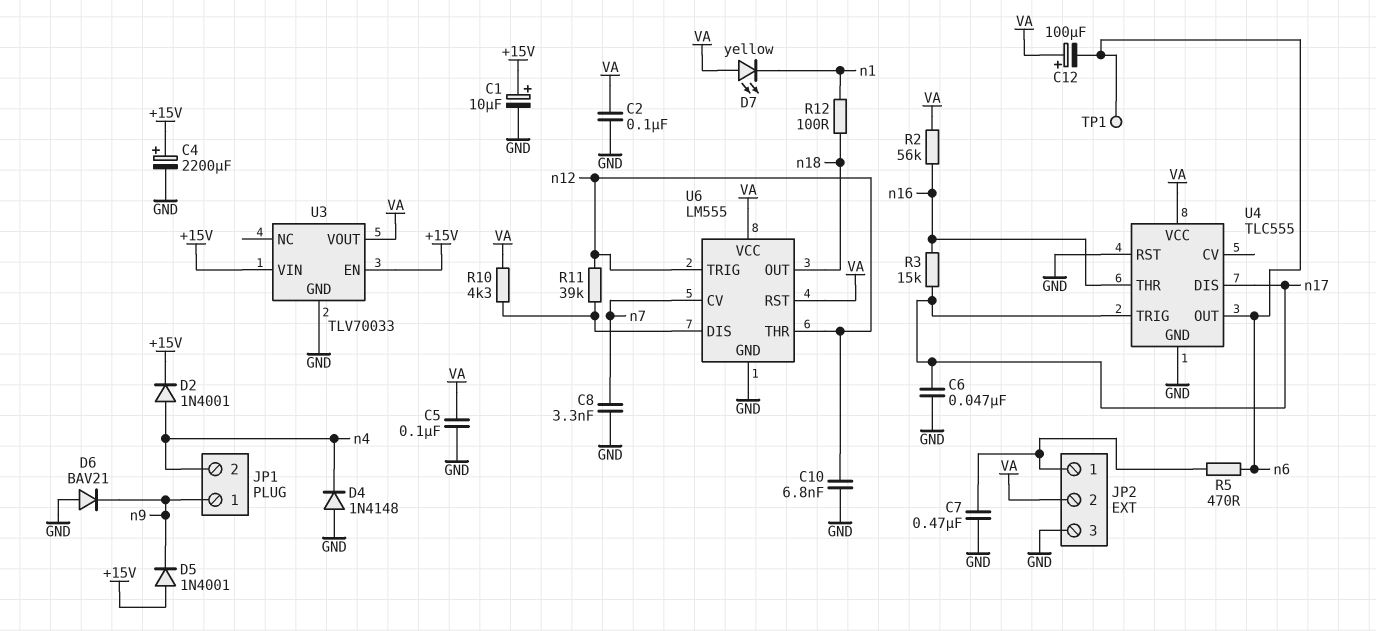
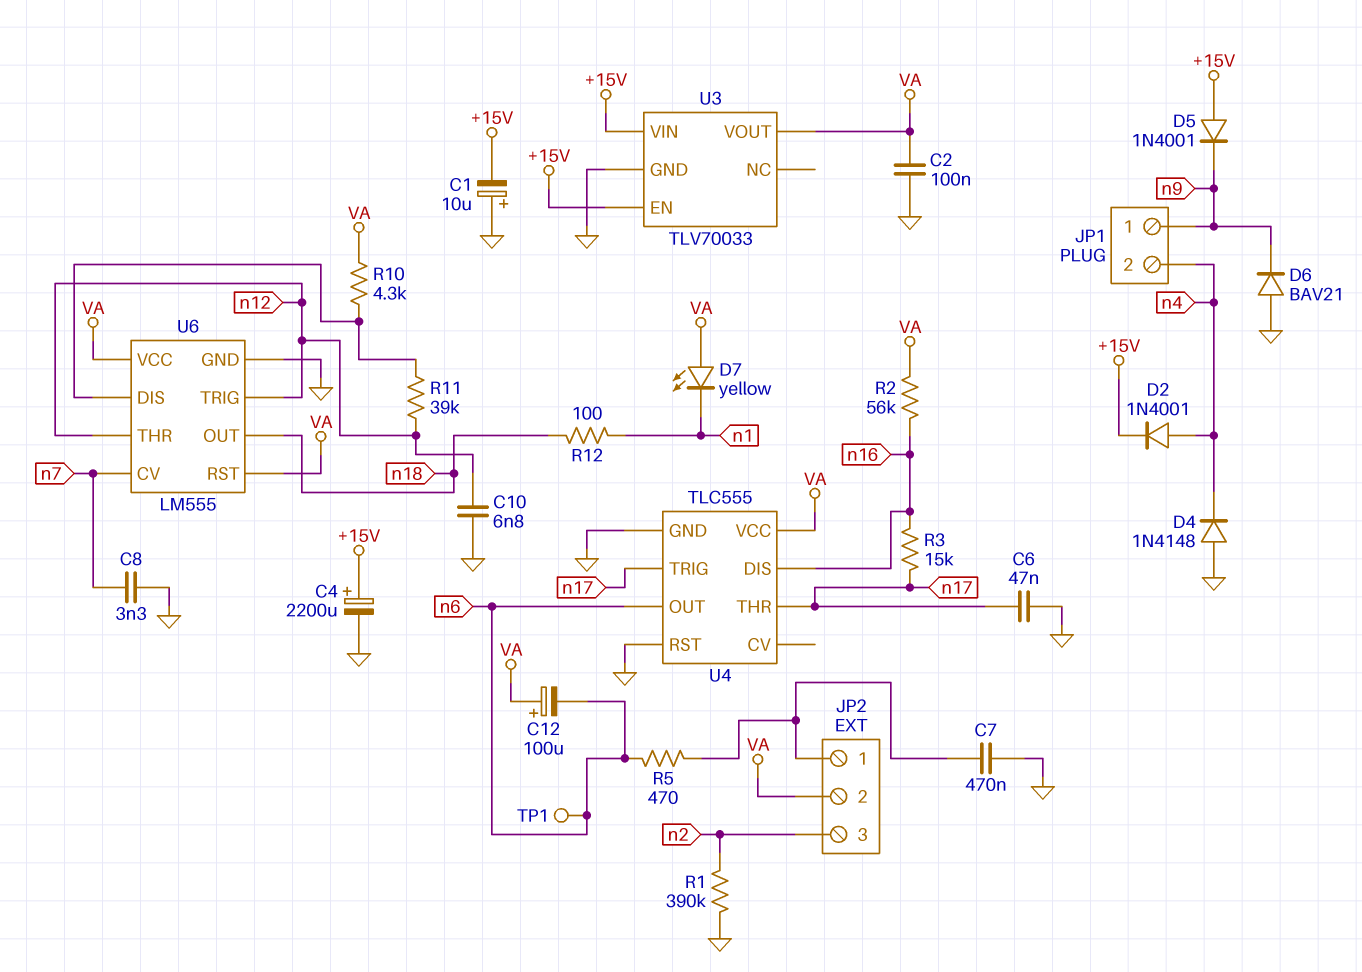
C1: 10uF (plus +15V, minus GND) -> 10uF (plus GND, minus +15V)
C5: 100nF (GND, VA) -> none
JP2 pin 3: GND -> n2
R1: none -> 390k (GND, n2)
U4 pin DIS: n17 -> n16
U4 pin THR: n16 -> n17

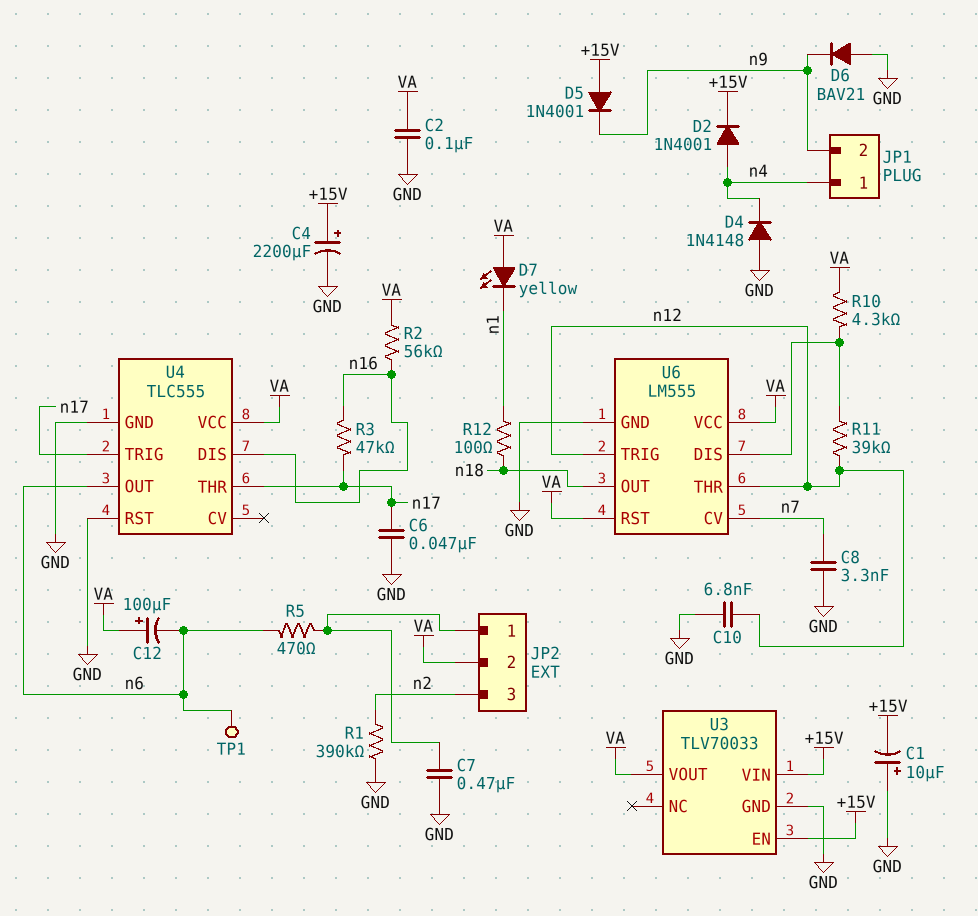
JP1 pin 1: n9 -> n4
JP1 pin 2: n4 -> n9
R3: 15k (n16, n17) -> 47k (n16, n17)

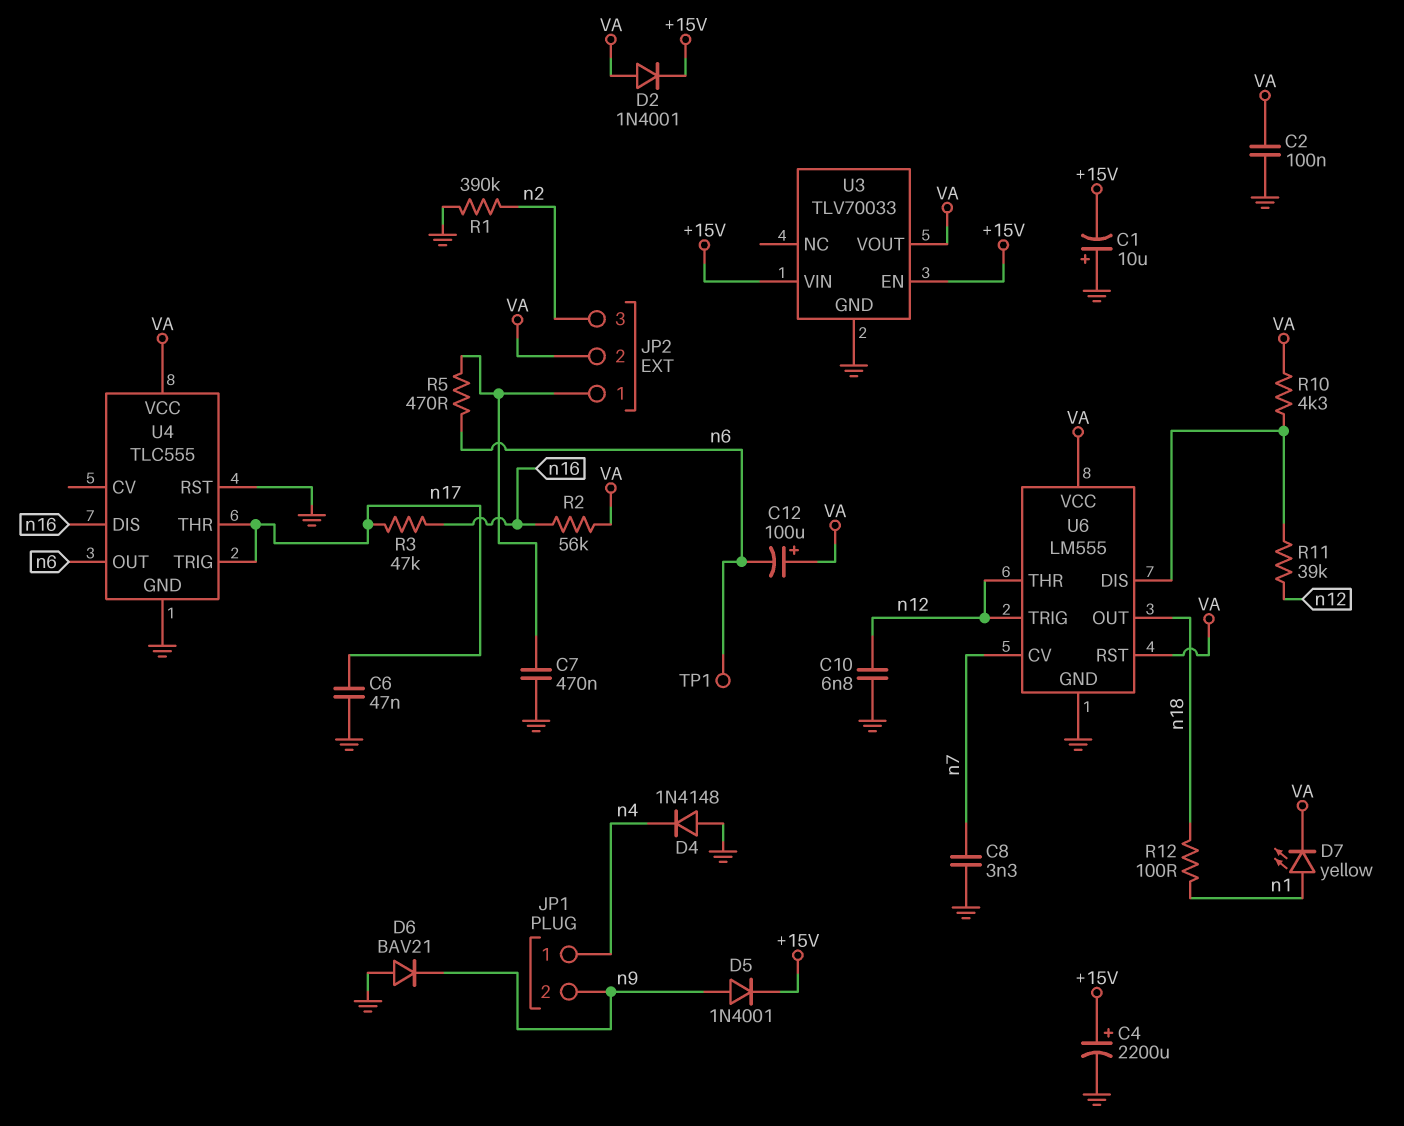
D2: diode 1N4001 (A n4, K +15V) -> diode 1N4001 (A VA, K +15V)
D5: diode 1N4001 (A +15V, K n9) -> diode 1N4001 (A n9, K +15V)
D7: LED yellow (A VA, K n1) -> LED yellow (A n1, K VA)

